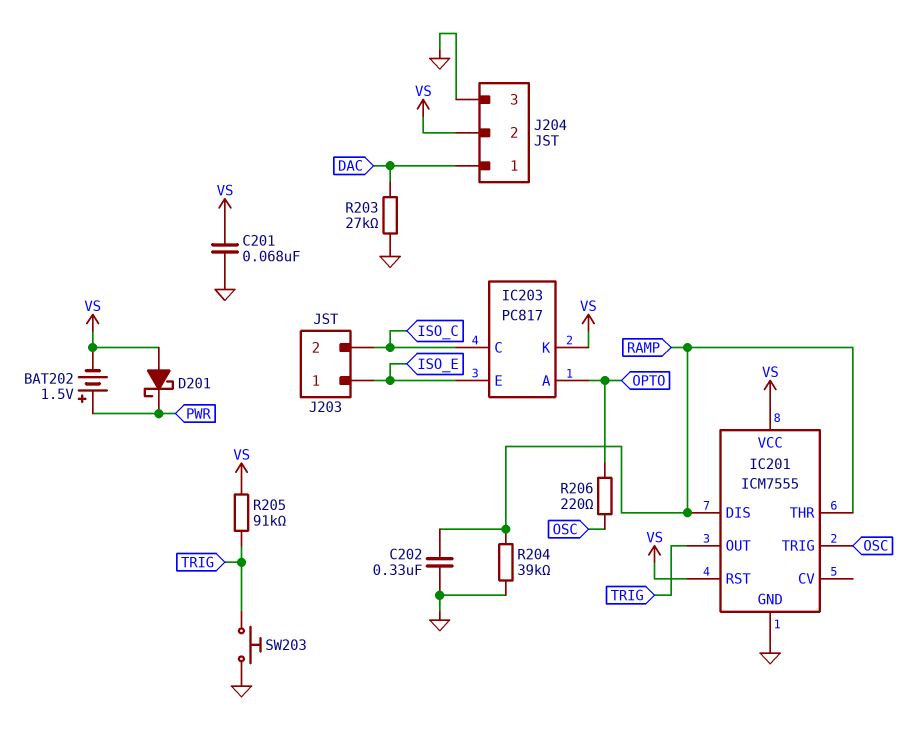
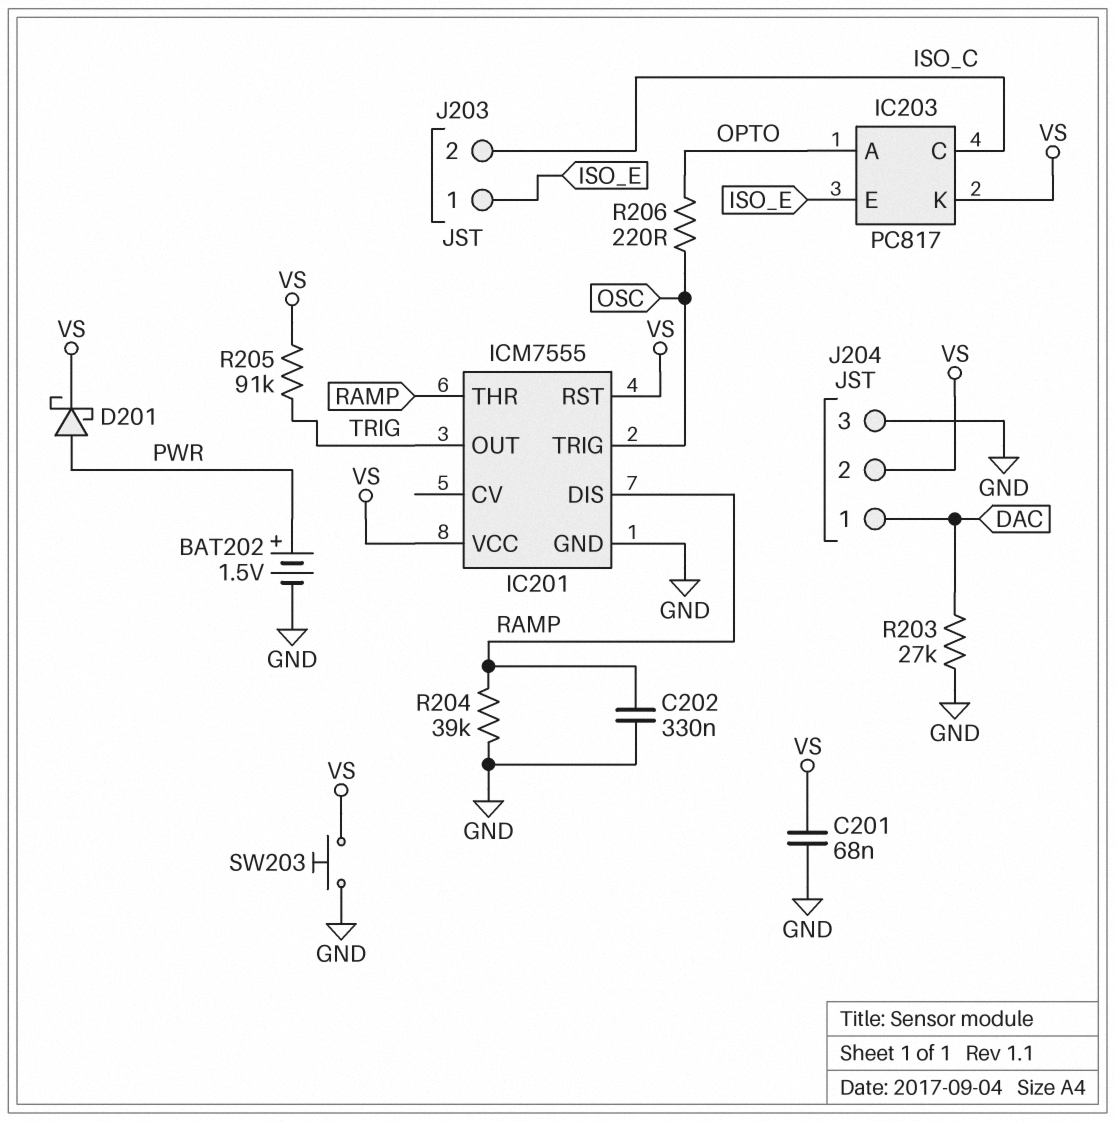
BAT202: 1.5V (plus PWR, minus VS) -> 1.5V (plus PWR, minus GND)
D201: schottky (A VS, K PWR) -> schottky (A PWR, K VS)
SW203: button (GND, TRIG) -> button (GND, VS)

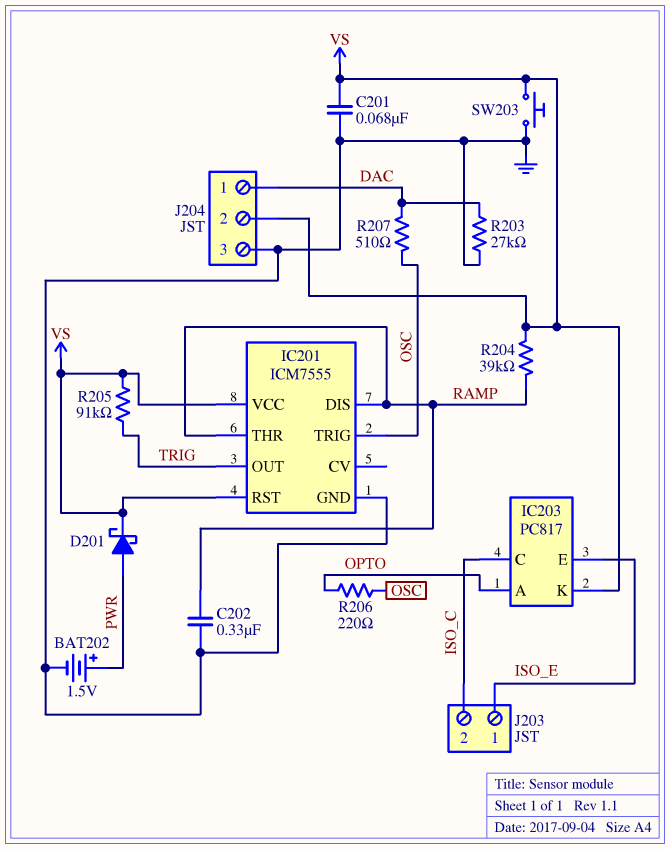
R204: 39k (GND, RAMP) -> 39k (RAMP, VS)
R207: none -> 510 (DAC, OSC)

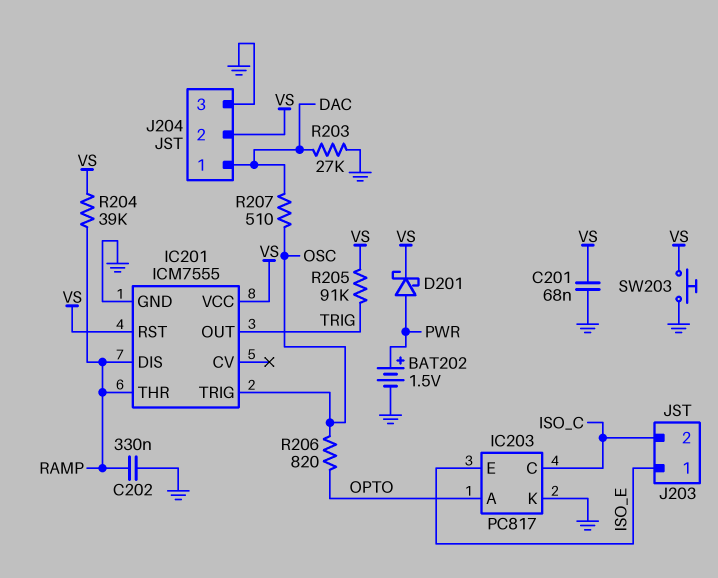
IC203 pin K: VS -> GND
R206: 220 (OPTO, OSC) -> 820 (OPTO, OSC)

